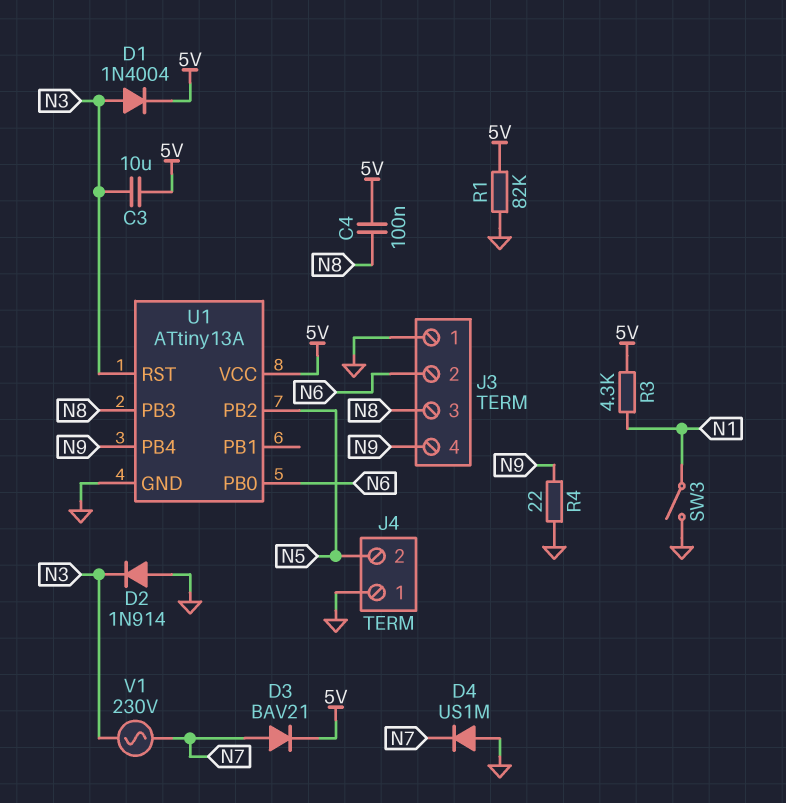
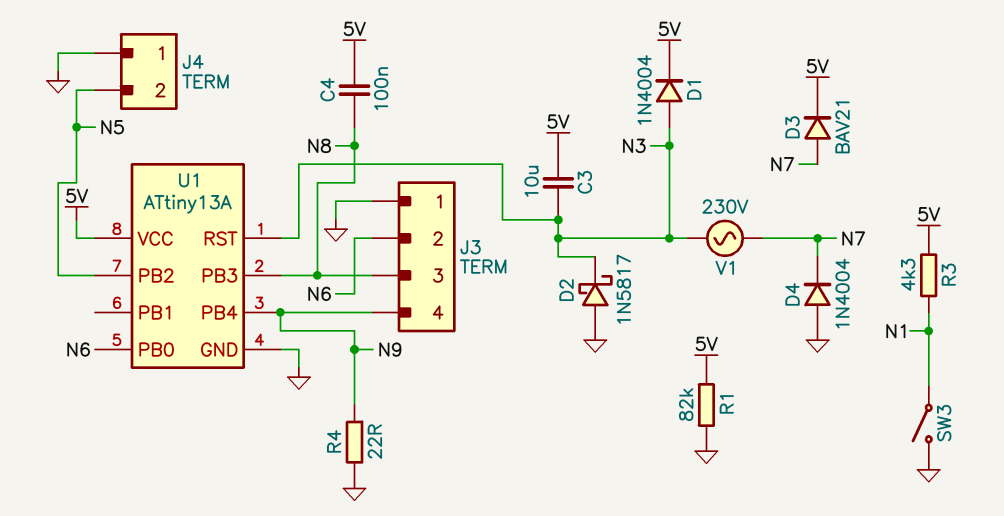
D2: diode 1N914 (A GND, K N3) -> schottky 1N5817 (A GND, K N3)
D4: diode US1M (A GND, K N7) -> diode 1N4004 (A GND, K N7)

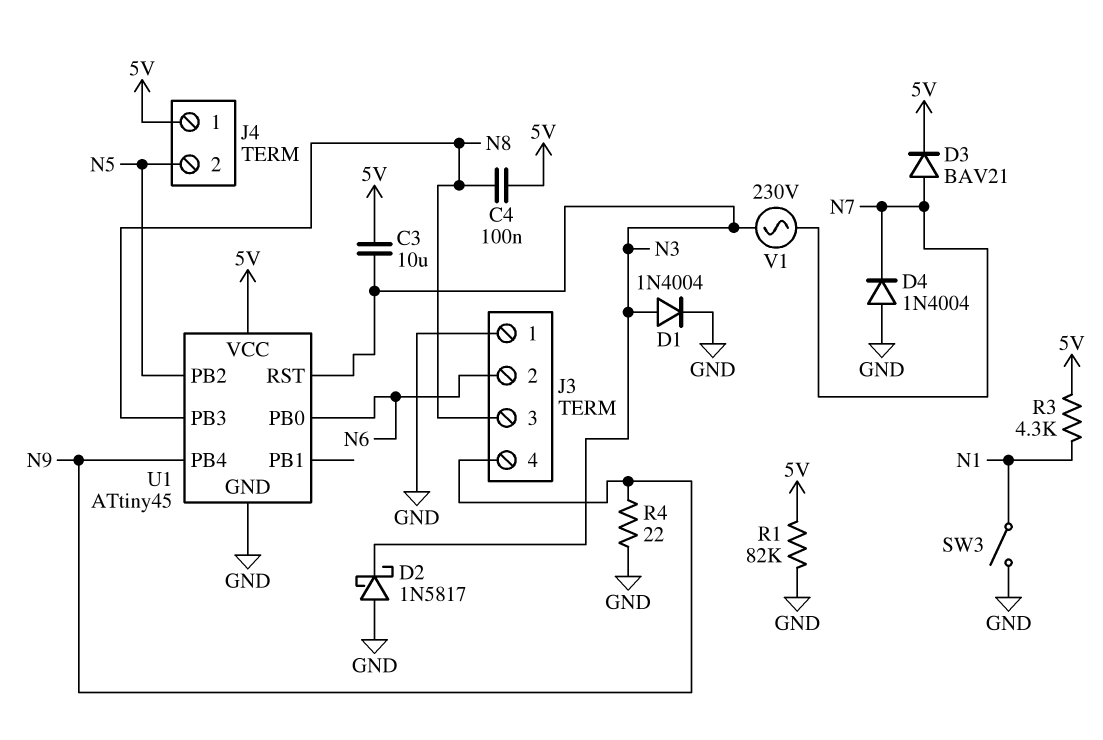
D1: diode 1N4004 (A N3, K 5V) -> diode 1N4004 (A N3, K GND)
J4 pin 1: GND -> 5V
U1: ATtiny13A -> ATtiny45

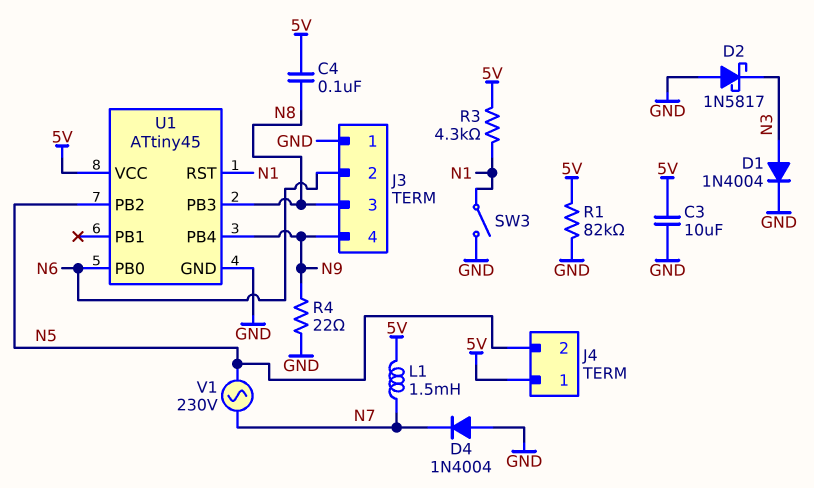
C3: 10uF (5V, N3) -> 10uF (5V, GND)
D3: diode BAV21 (A N7, K 5V) -> none
L1: none -> 1.5mH (5V, N7)
U1 pin RST: N3 -> N1
V1: AC 230V (N3, N7) -> AC 230V (N5, N7)

